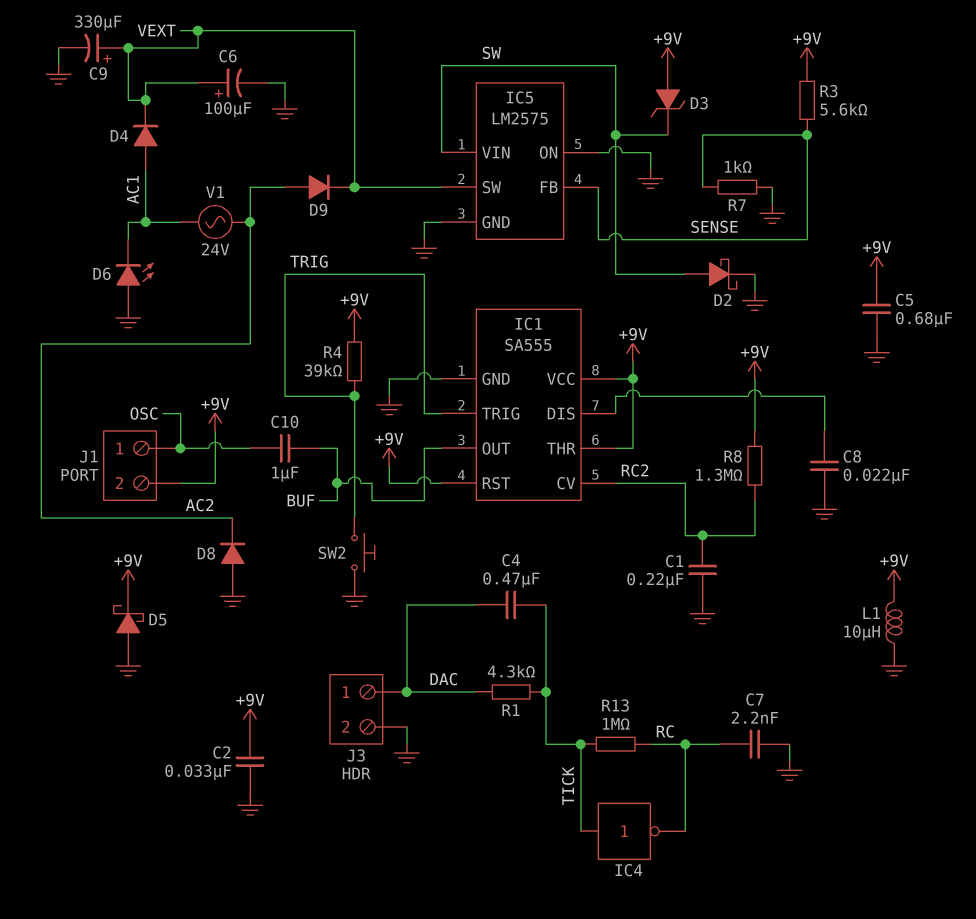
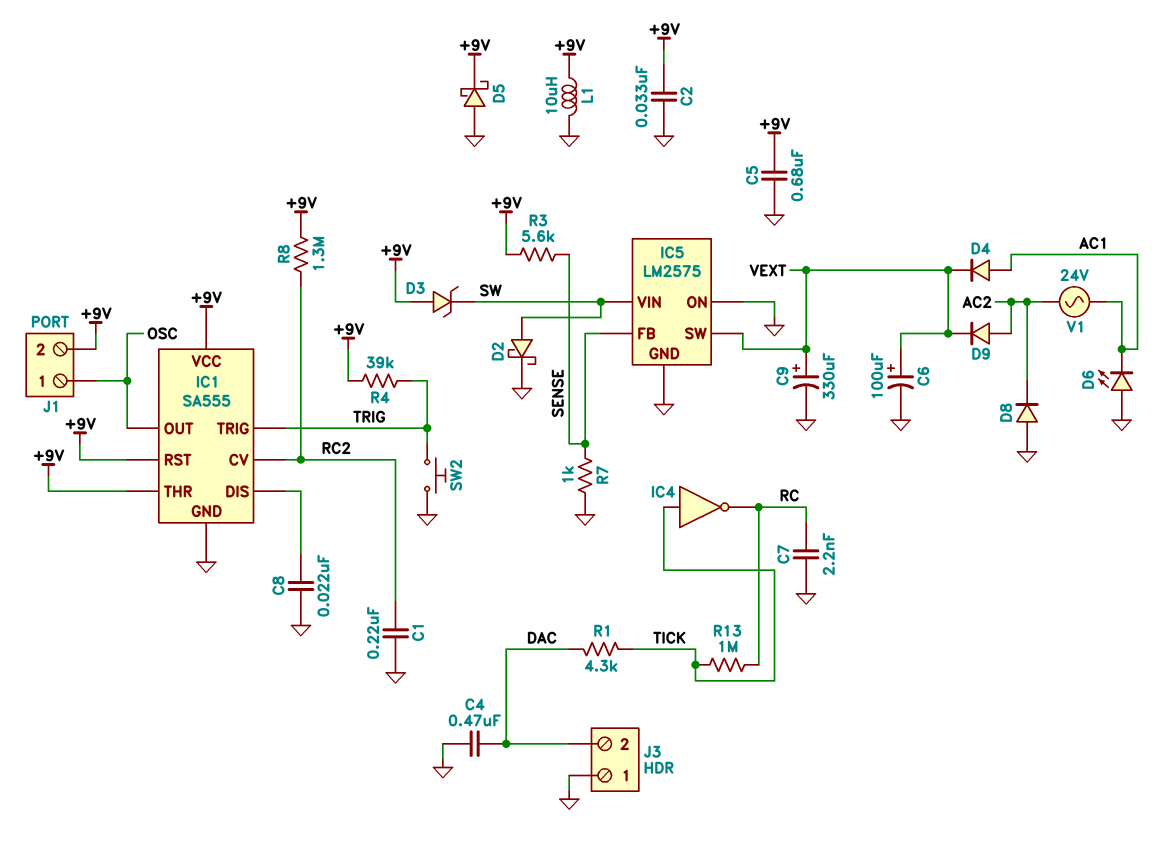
C4: 470nF (DAC, TICK) -> 470nF (DAC, GND)
C10: 1uF (BUF, OSC) -> none
IC1 pin OUT: BUF -> OSC
J3 pin 1: DAC -> GND
J3 pin 2: GND -> DAC

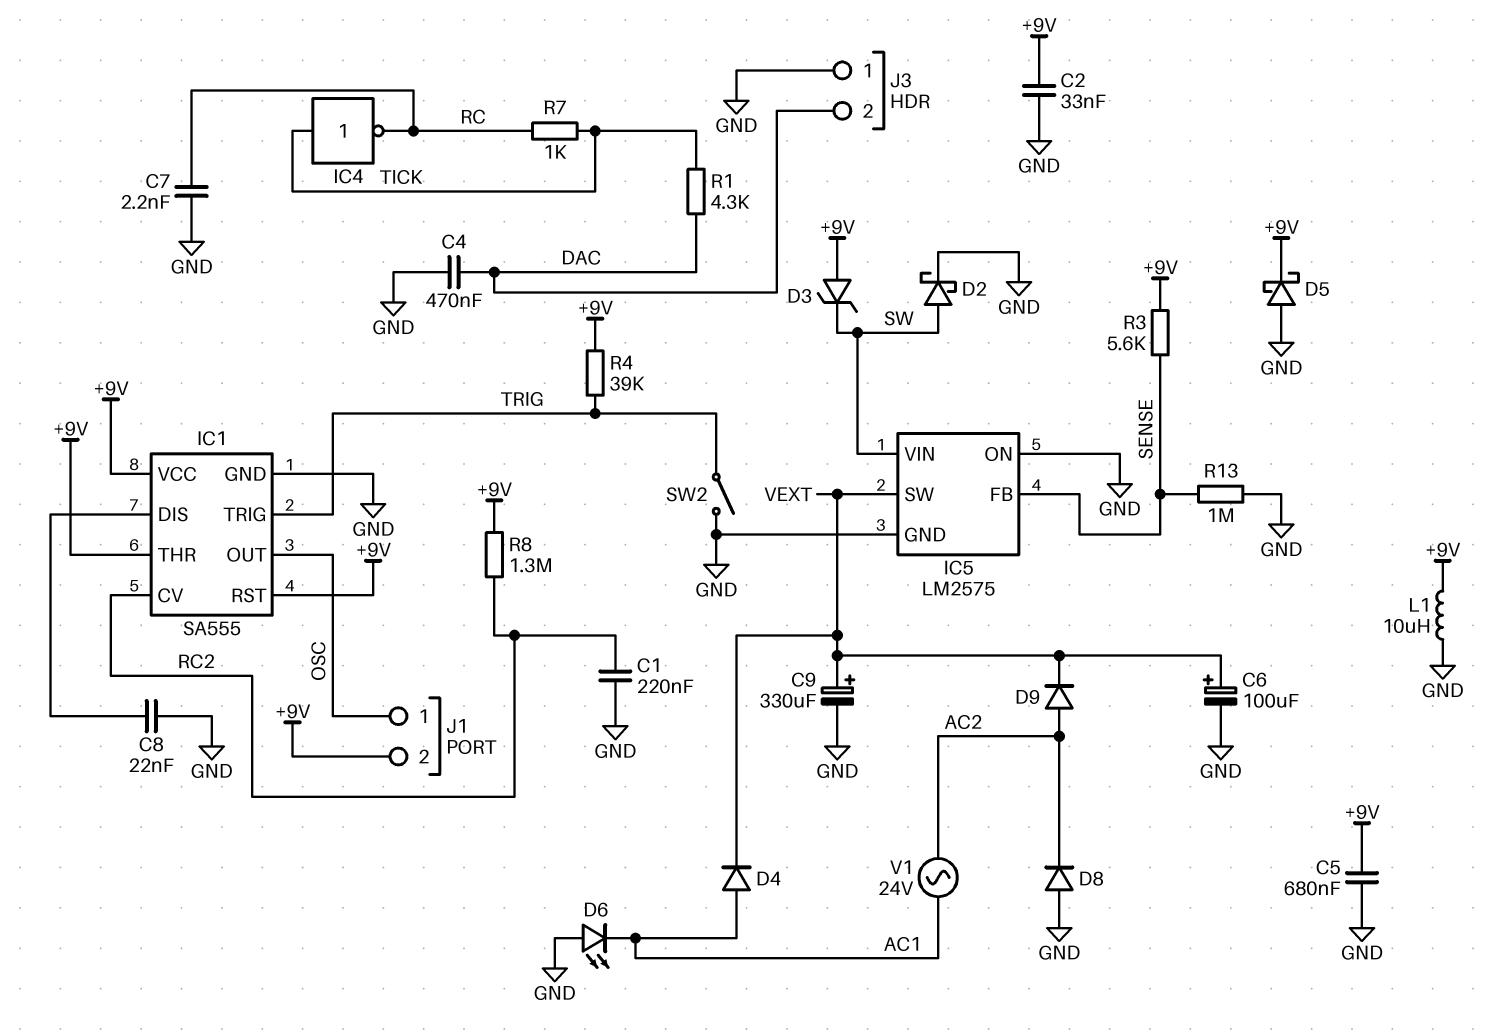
R7: 1k (GND, SENSE) -> 1k (RC, TICK)
R13: 1M (RC, TICK) -> 1M (GND, SENSE)
SW2: button (GND, TRIG) -> switch (GND, TRIG)

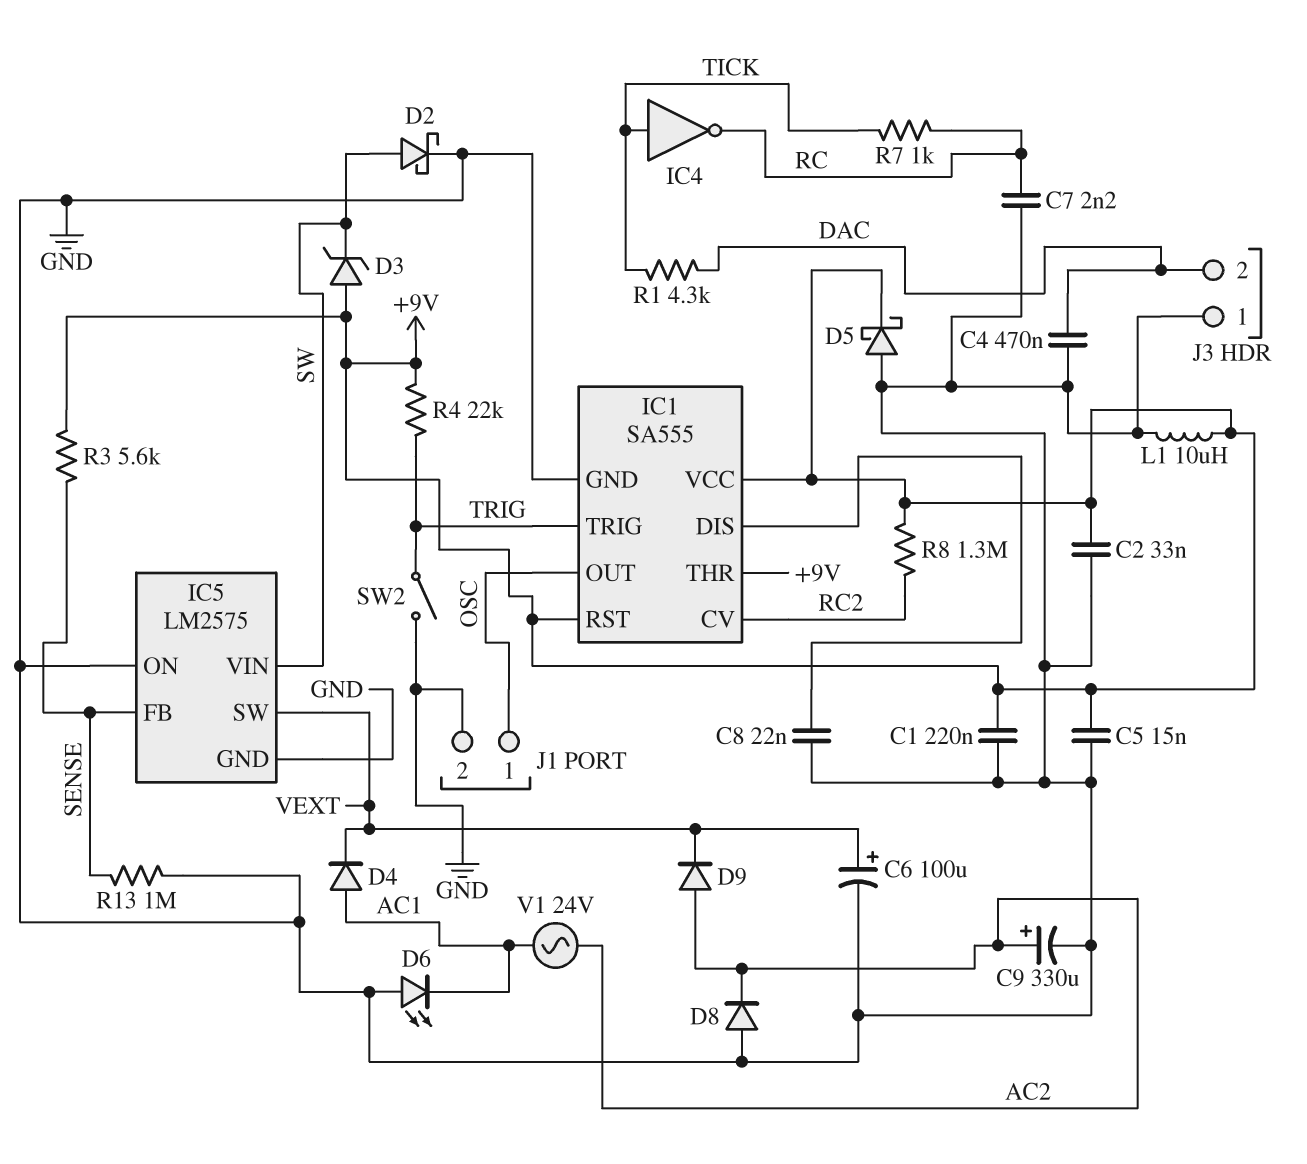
C1: 220nF (GND, RC2) -> 220nF (+9V, GND)
C5: 680nF (+9V, GND) -> 15nF (+9V, GND)
C9: 330uF (plus VEXT, minus GND) -> 330uF (plus AC2, minus GND)
J1 pin 2: +9V -> GND
R4: 39k (+9V, TRIG) -> 22k (+9V, TRIG)

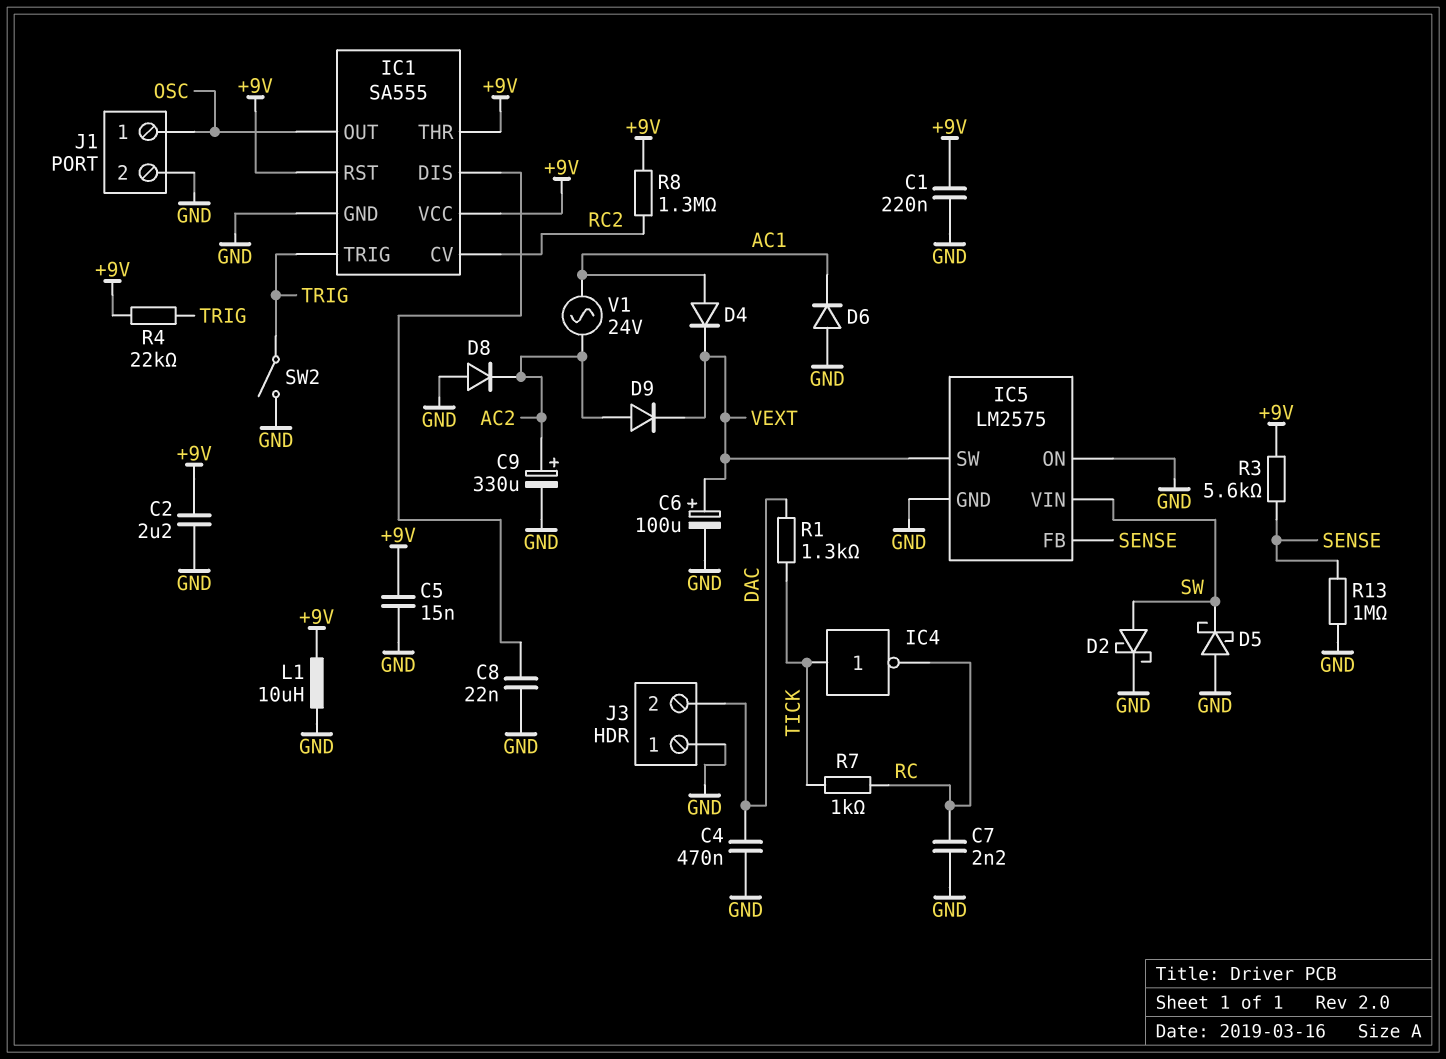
C2: 33nF (+9V, GND) -> 2.2uF (+9V, GND)
D3: zener (A +9V, K SW) -> none
D5: schottky (A GND, K +9V) -> schottky (A GND, K SW)
D6: LED (A GND, K AC1) -> diode (A GND, K AC1)
R1: 4.3k (DAC, TICK) -> 1.3k (DAC, TICK)

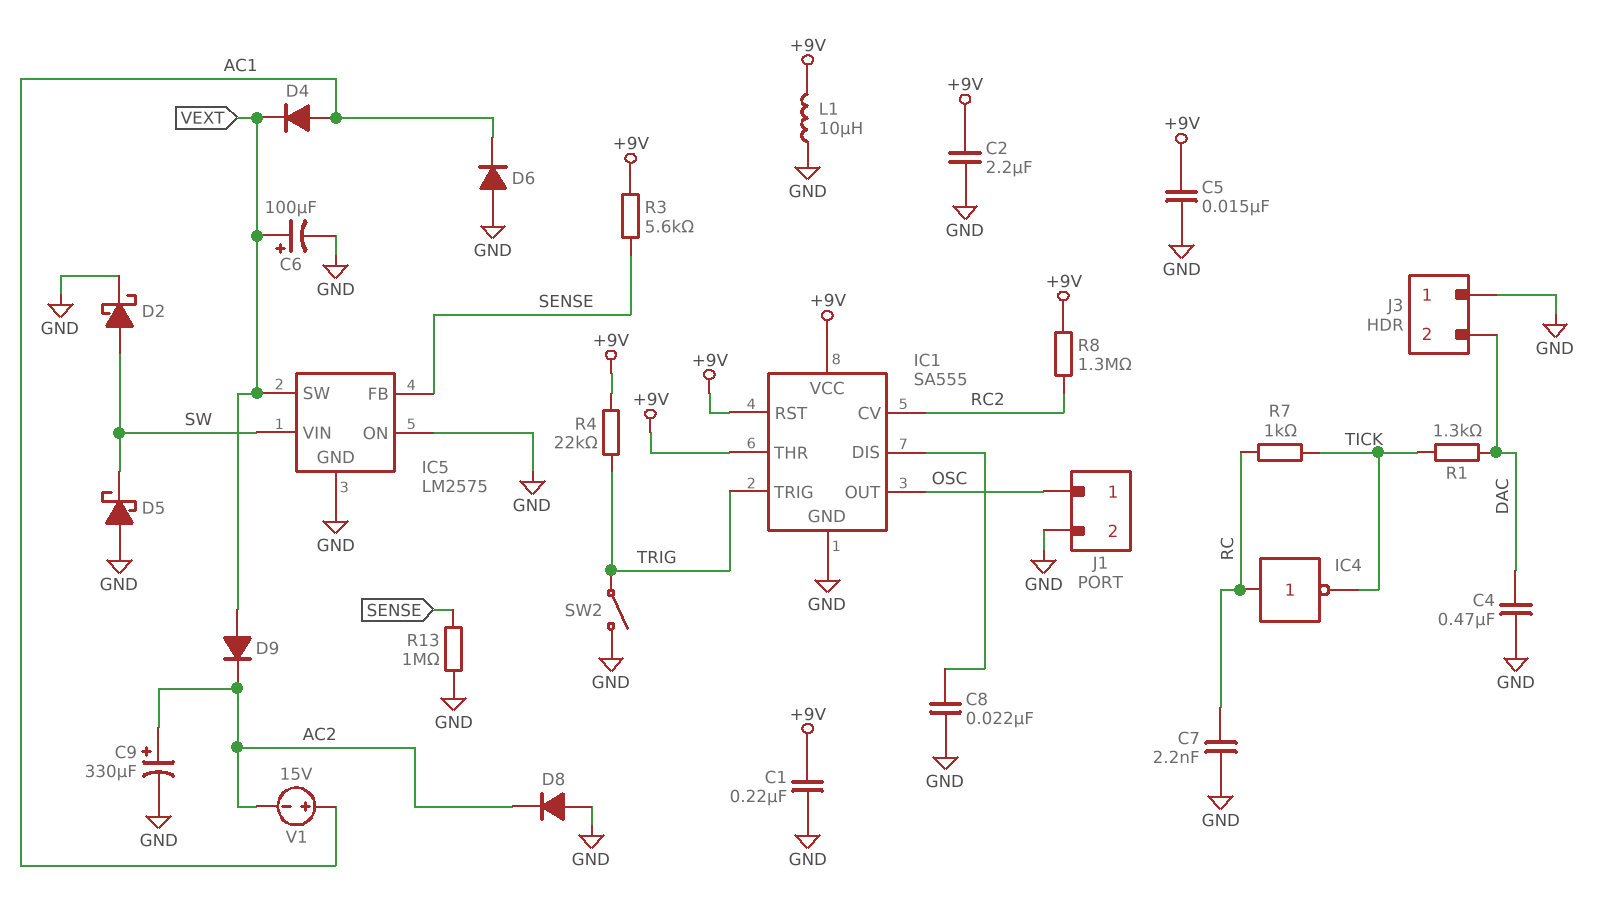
D9: diode (A AC2, K VEXT) -> diode (A VEXT, K AC2)
IC4: NOT (in TICK, out RC) -> NOT (in RC, out TICK)
V1: AC 24V (AC1, AC2) -> 15V (plus AC1, minus AC2)

